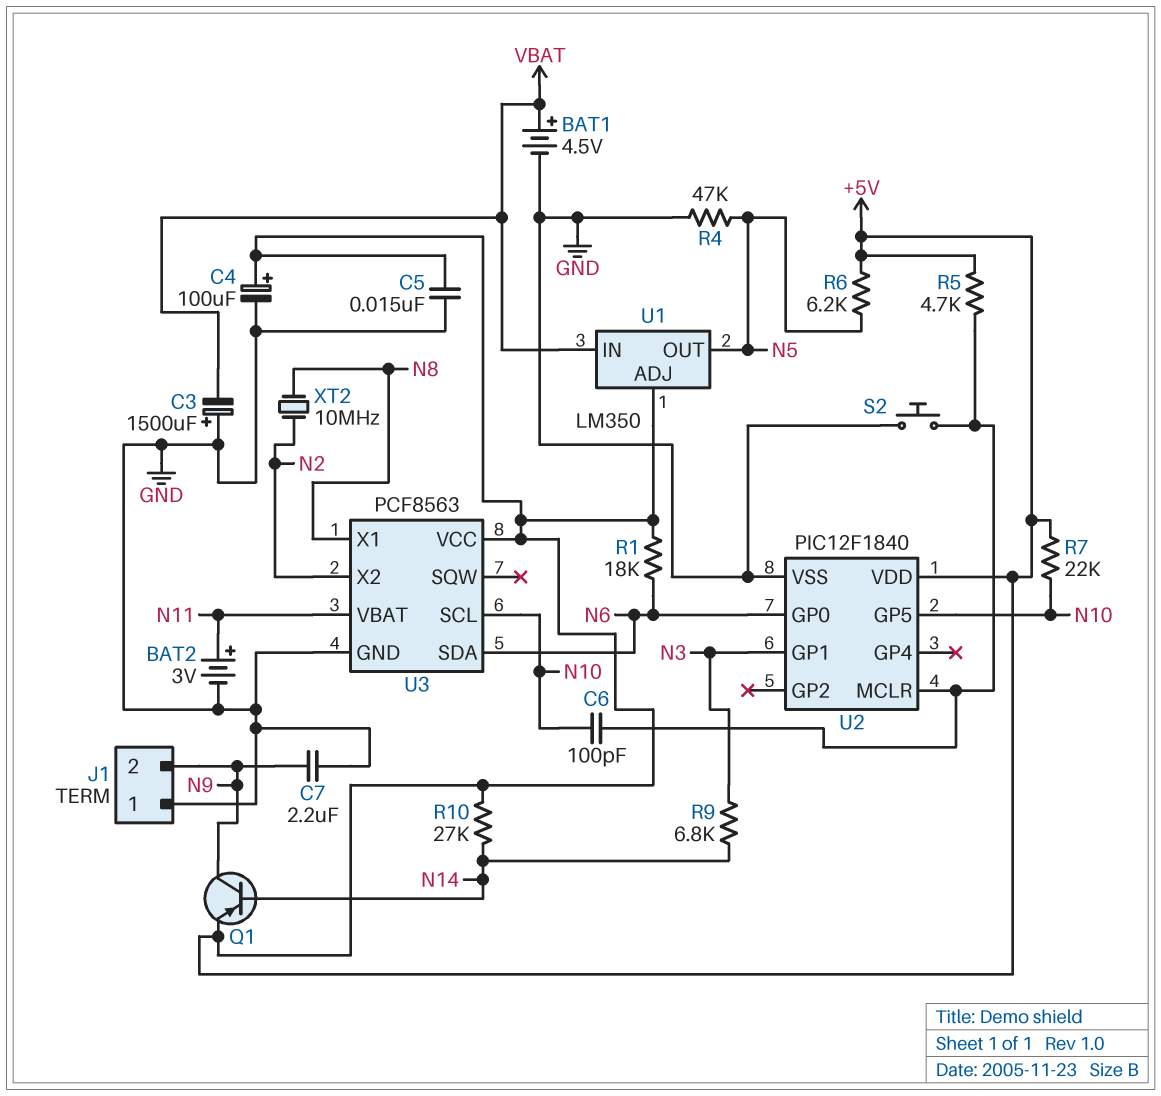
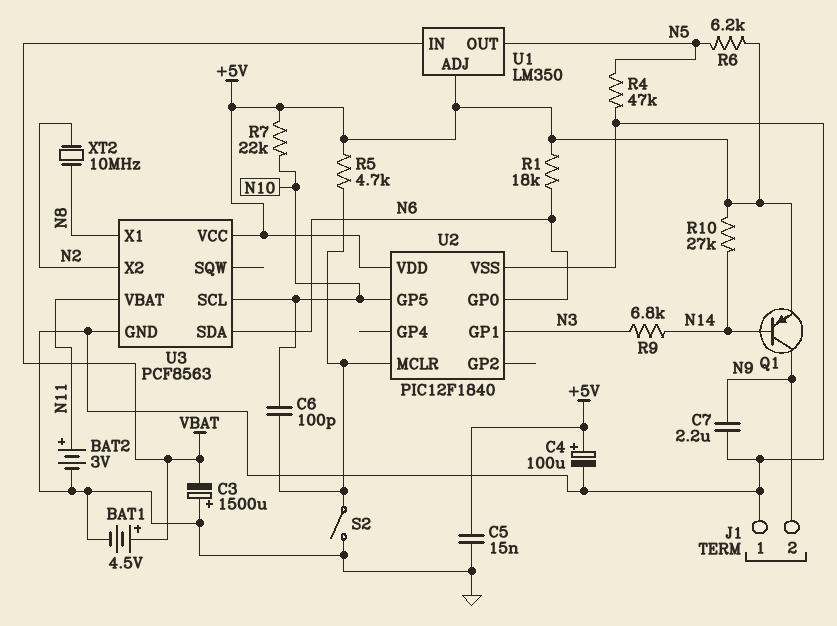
S2: button (GND, U2/MCLR) -> switch (GND, U2/MCLR)

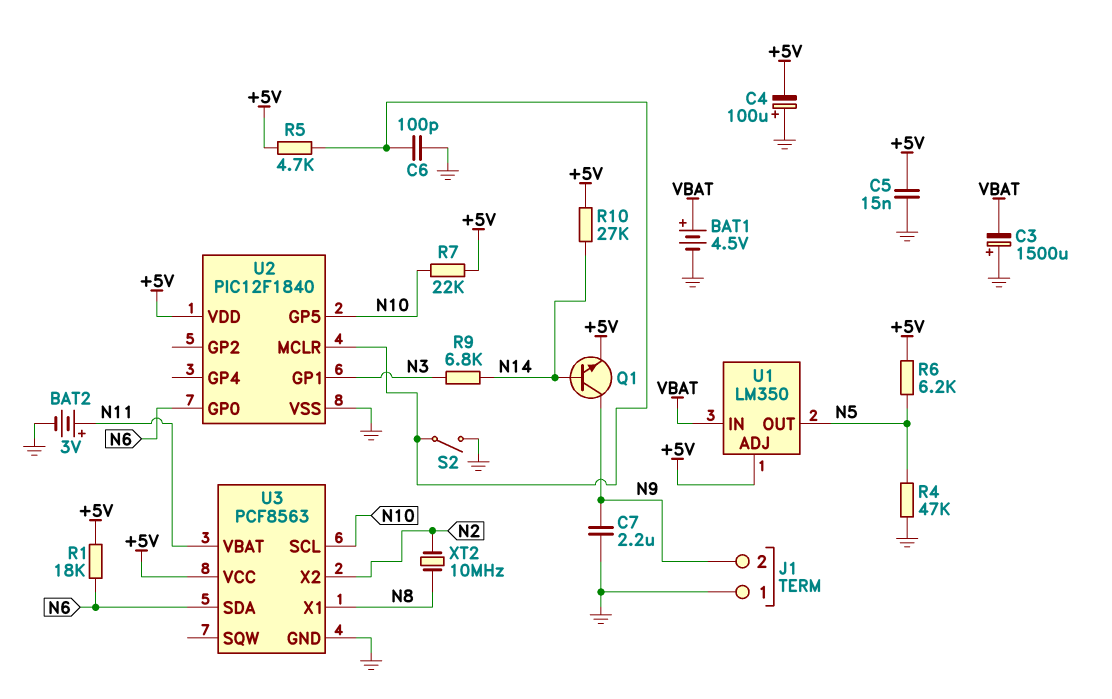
C4: 100uF (plus +5V, minus GND) -> 100uF (plus GND, minus +5V)
C6: 100pF (N10, U2/MCLR) -> 100pF (GND, U2/MCLR)
Q1: PNP (B N14, C N9, E +5V) -> NPN (B N14, C N9, E +5V)

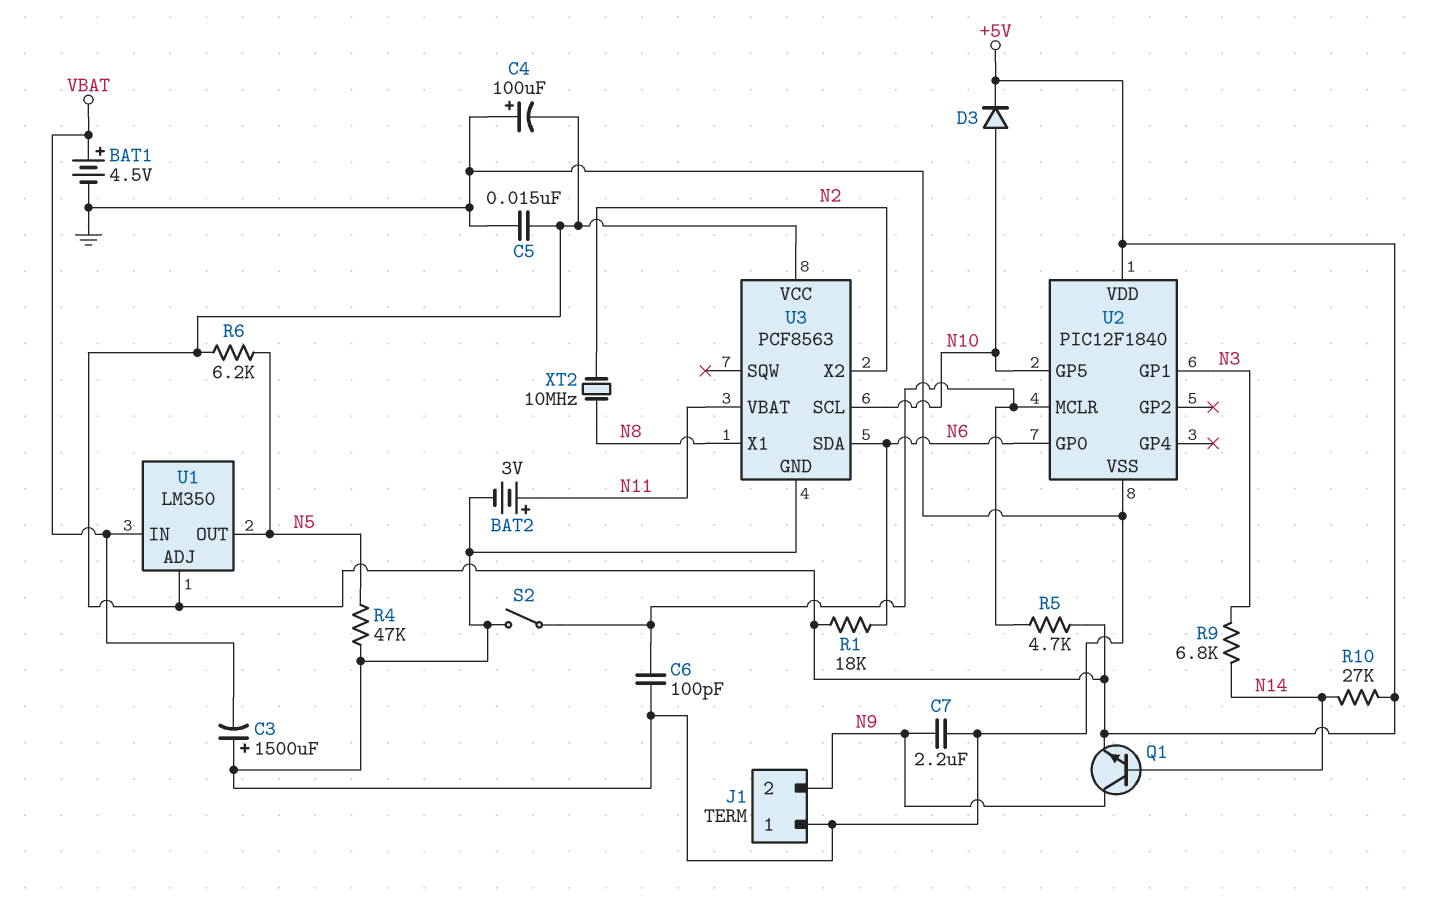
D3: none -> diode (A N10, K +5V)
R7: 22k (+5V, N10) -> none

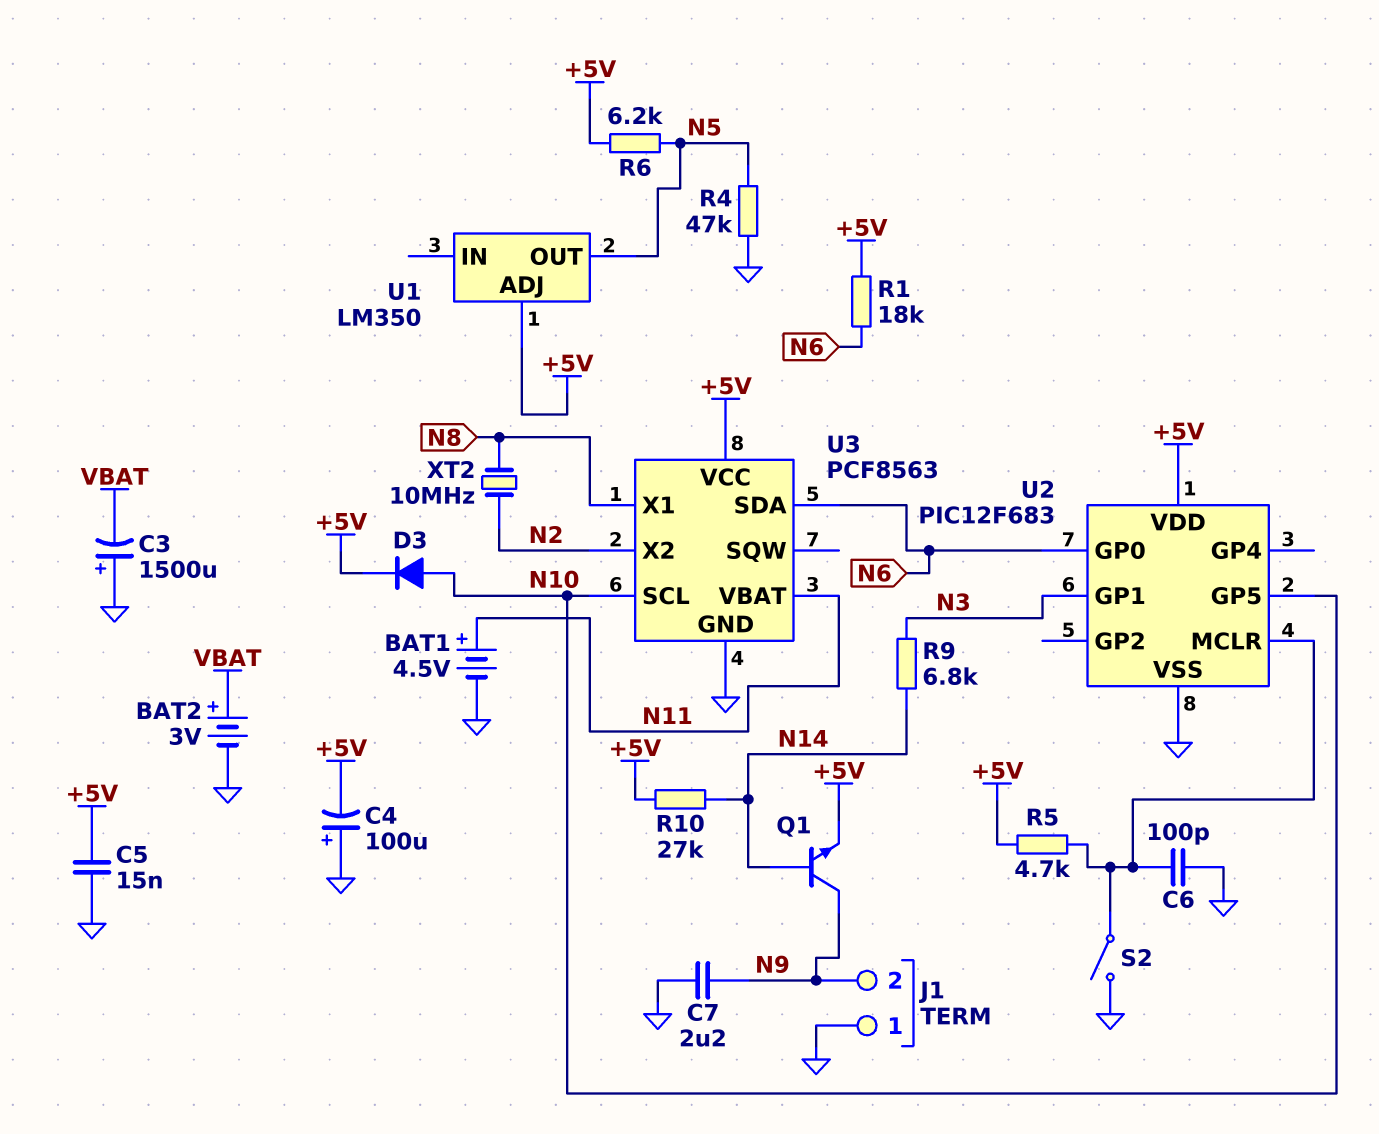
BAT1: 4.5V (plus VBAT, minus GND) -> 4.5V (plus N11, minus GND)
BAT2: 3V (plus N11, minus GND) -> 3V (plus VBAT, minus GND)
U1 pin IN: VBAT -> none
U2: PIC12F1840 -> PIC12F683

